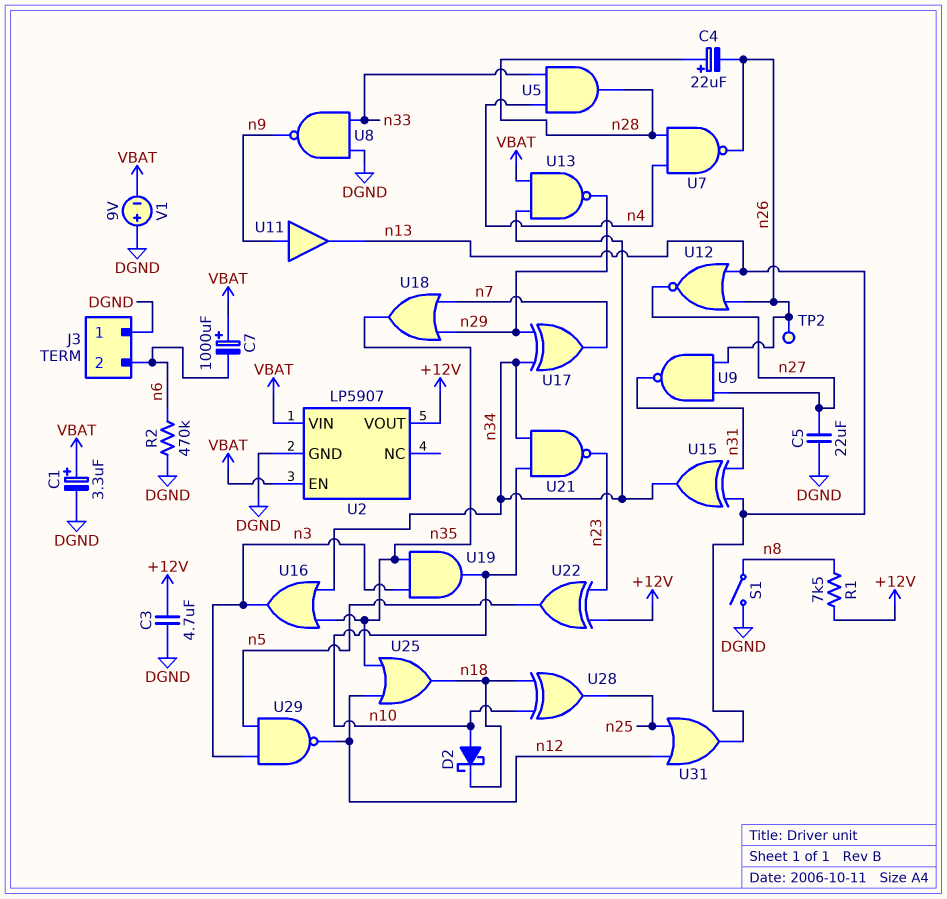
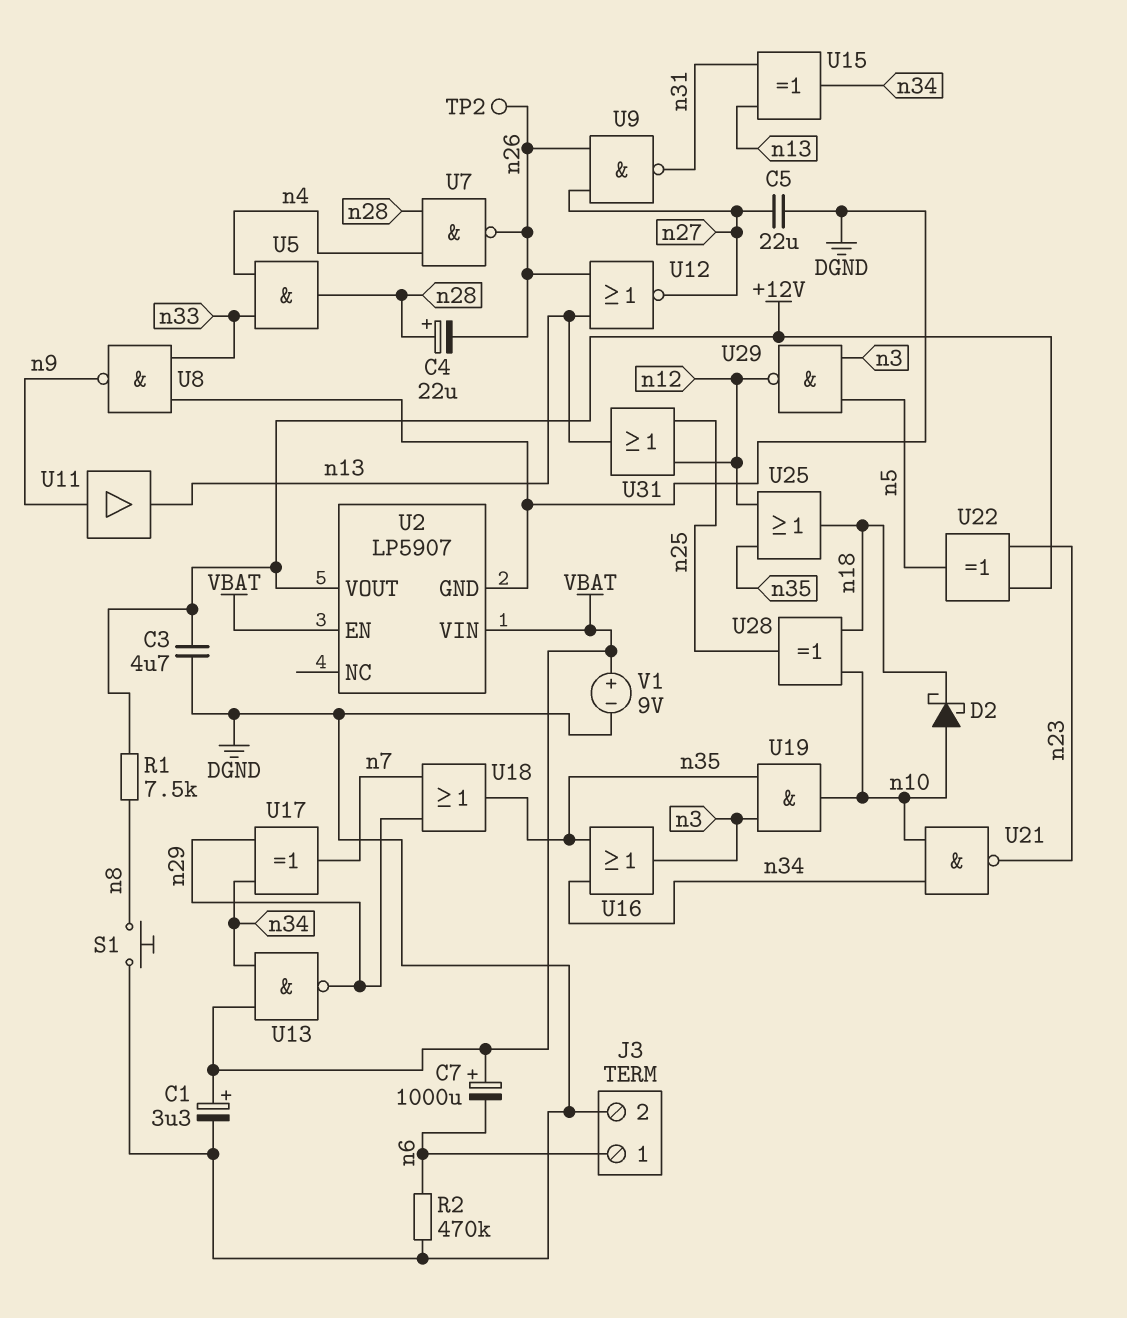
J3 pin 1: DGND -> n6
J3 pin 2: n6 -> DGND
S1: switch (DGND, n8) -> button (DGND, n8)
V1: 9V (plus DGND, minus VBAT) -> 9V (plus VBAT, minus DGND)

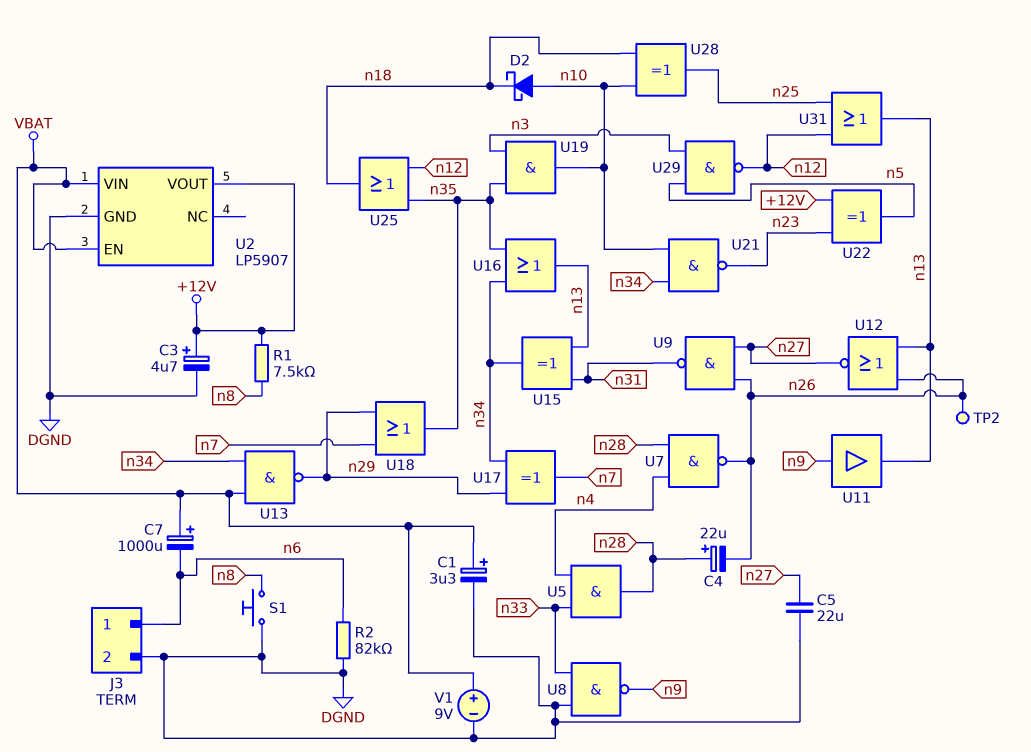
C3: 4.7uF (+12V, DGND) -> 4.7uF (plus +12V, minus DGND)
R2: 470k (DGND, n6) -> 82k (DGND, n6)
U16: OR (in n34, in n35, out n3) -> OR (in n34, in n35, out n13)

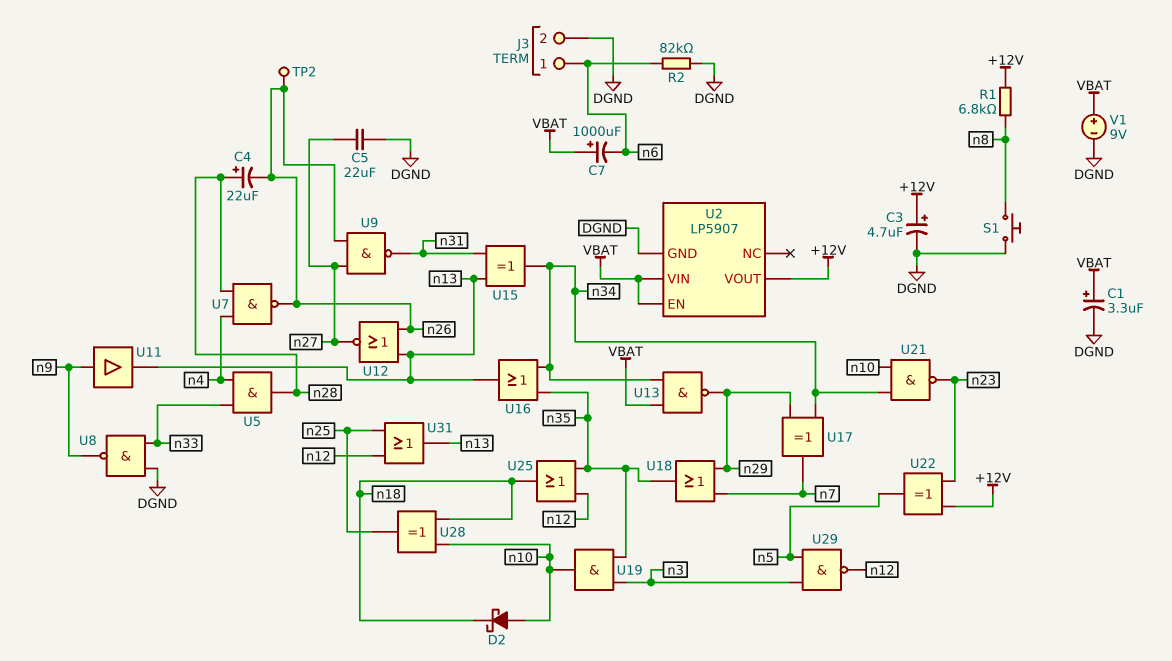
R1: 7.5k (+12V, n8) -> 6.8k (+12V, n8)

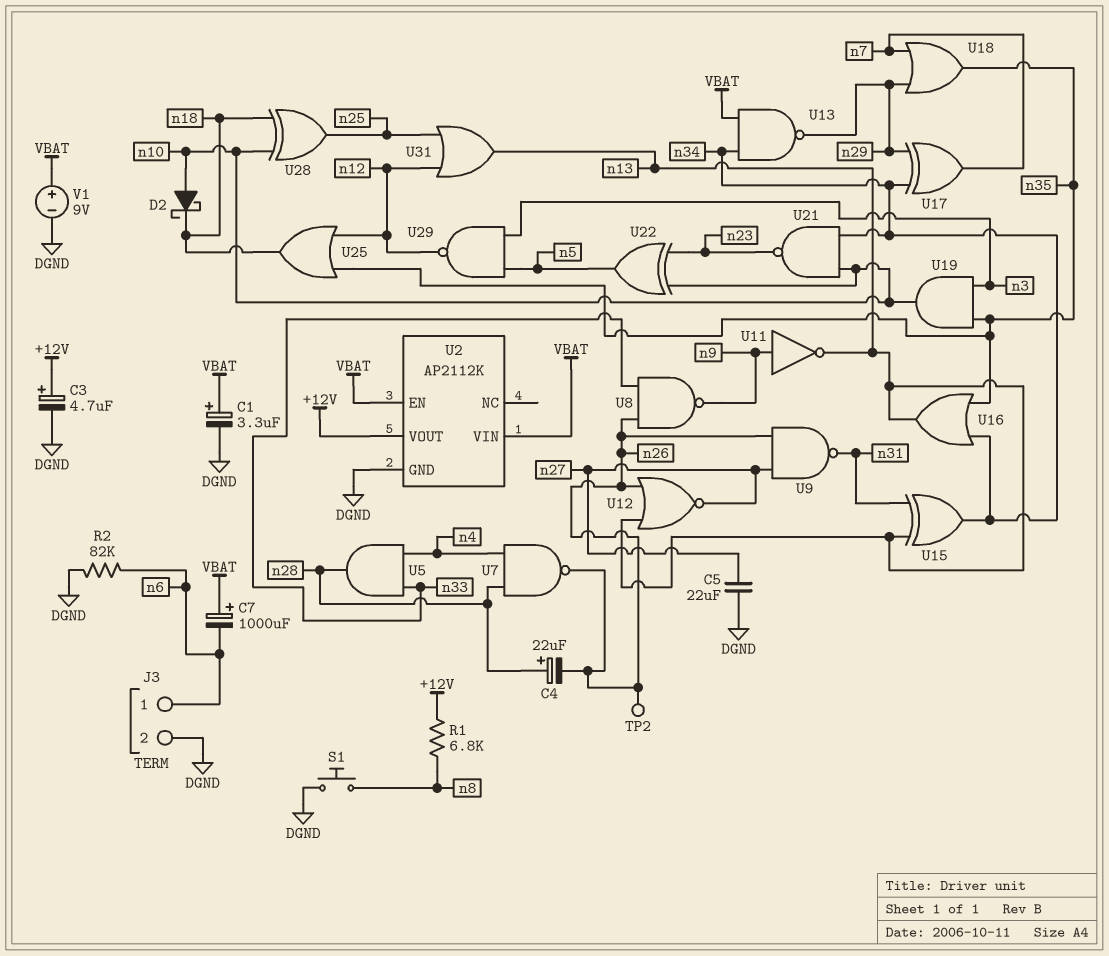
U2: LP5907 -> AP2112K
U8: NAND (in DGND, in n33, out n9) -> NAND (in n26, in n33, out n9)
U11: buffer (in n9, out n13) -> NOT (in n9, out n13)
U22: XOR (in +12V, in n23, out n5) -> XOR (in n10, in n23, out n5)

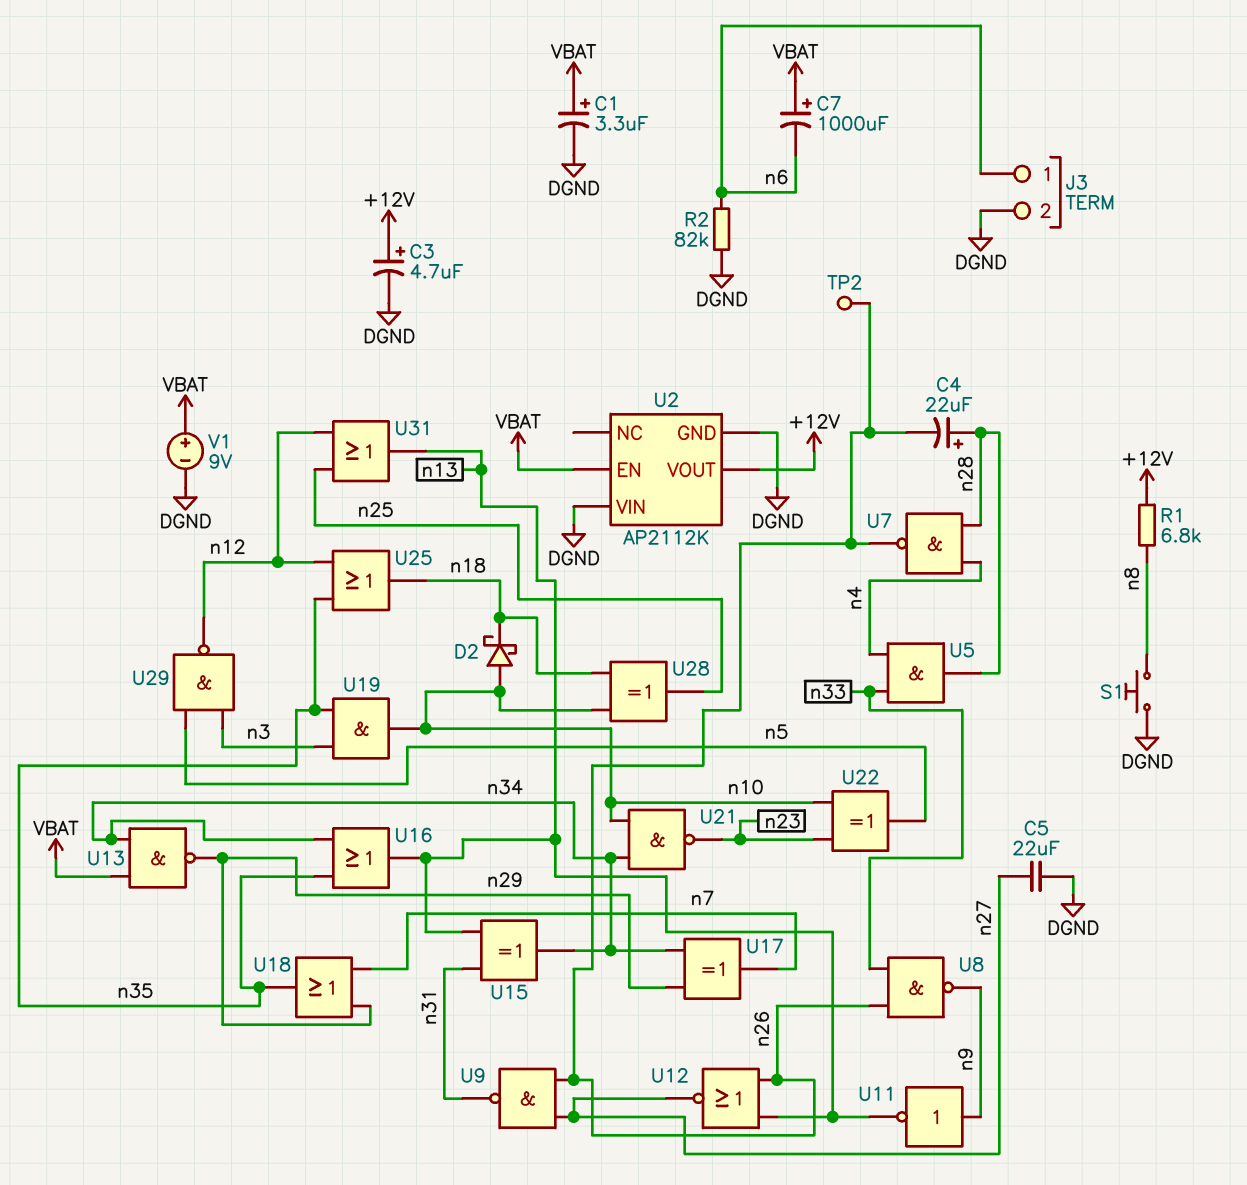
U2 pin VIN: VBAT -> DGND

